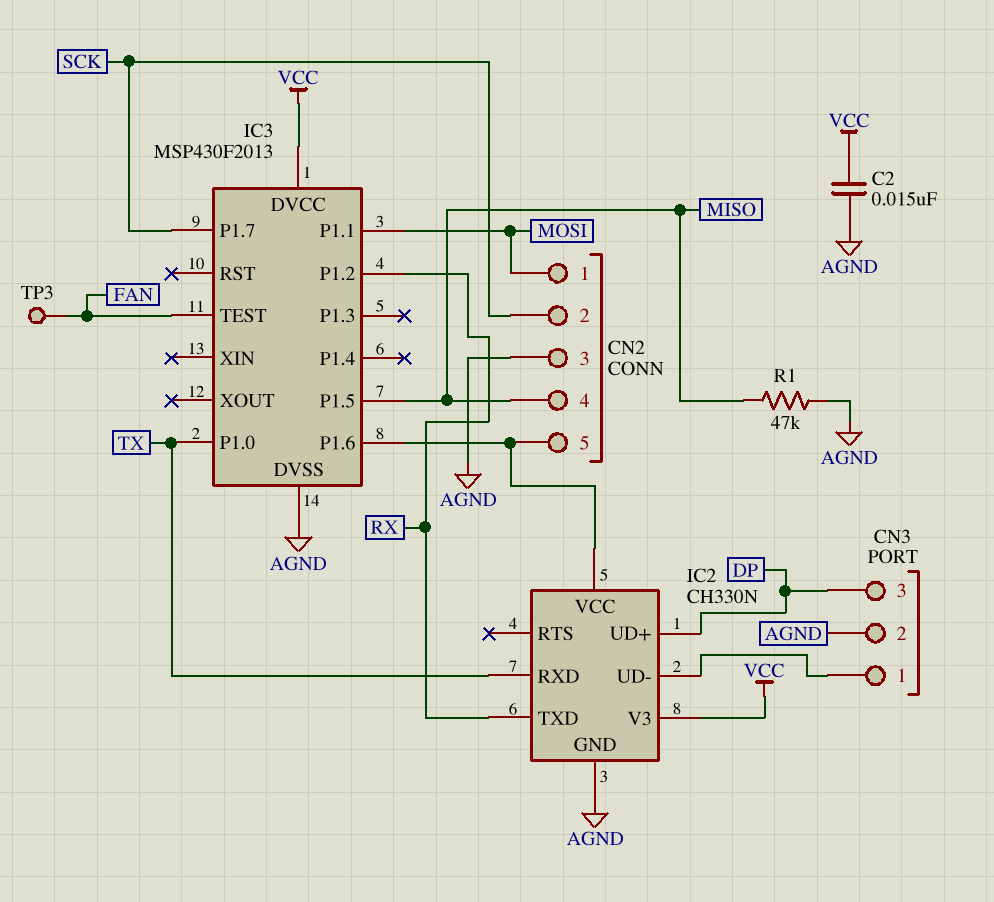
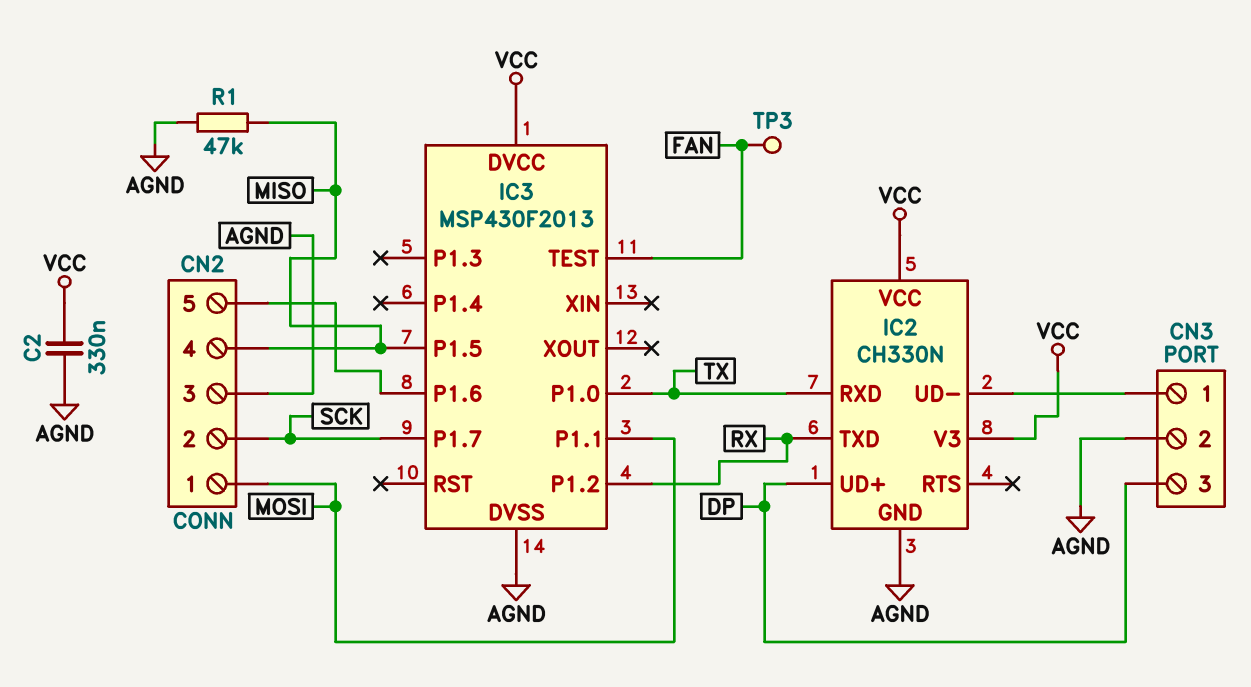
C2: 15nF (AGND, VCC) -> 330nF (AGND, VCC)
IC2 pin VCC: CN2/5 -> VCC

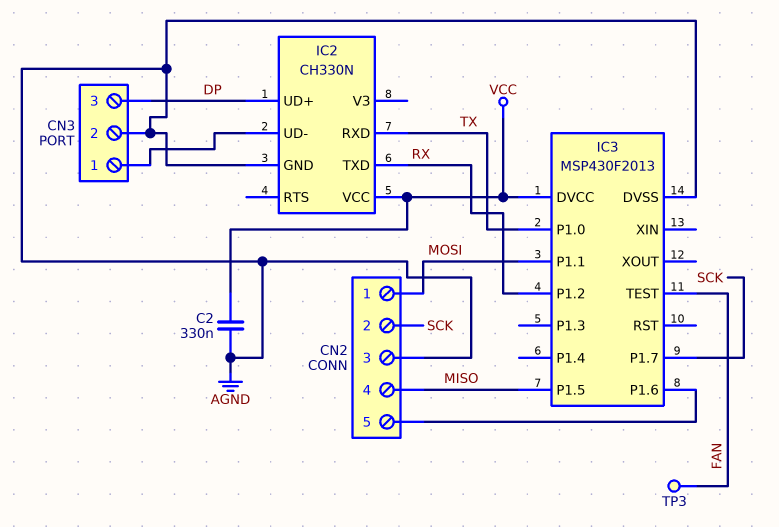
IC2 pin V3: VCC -> none
R1: 47k (AGND, MISO) -> none

